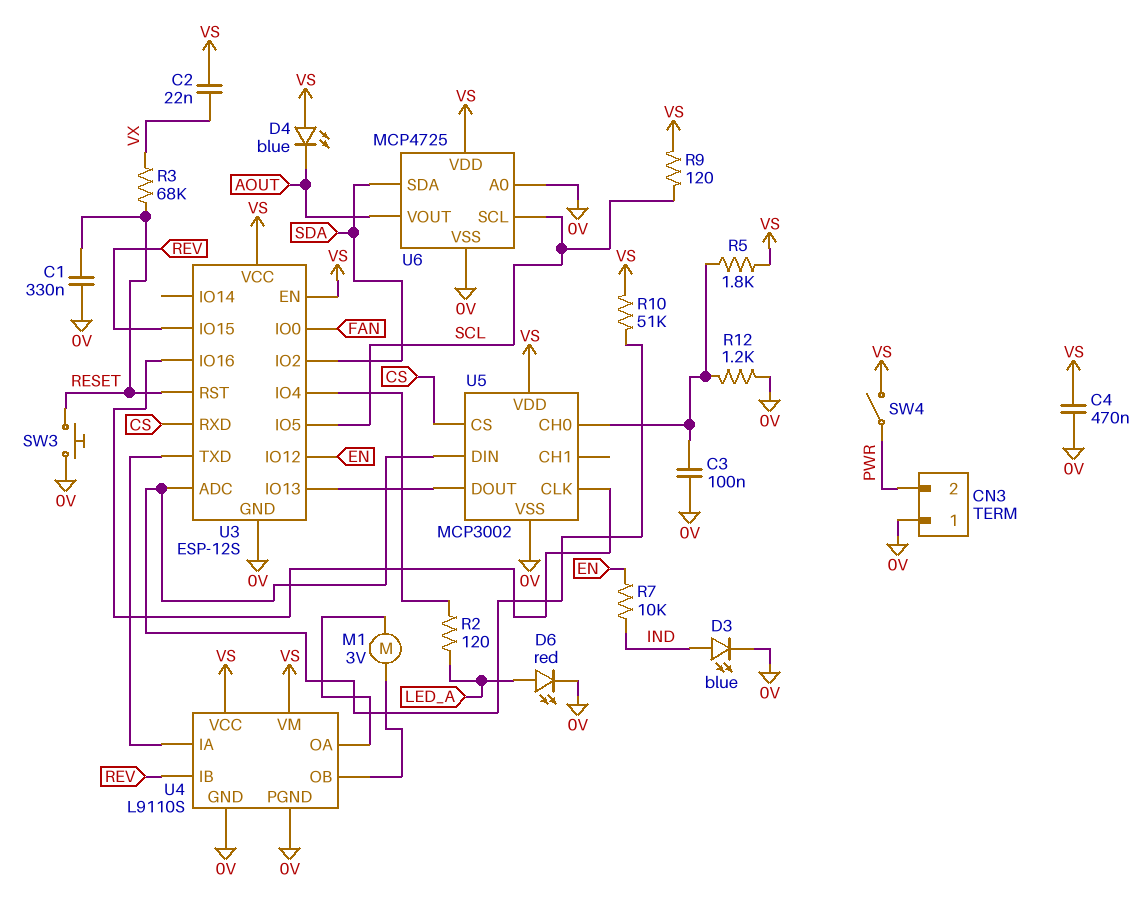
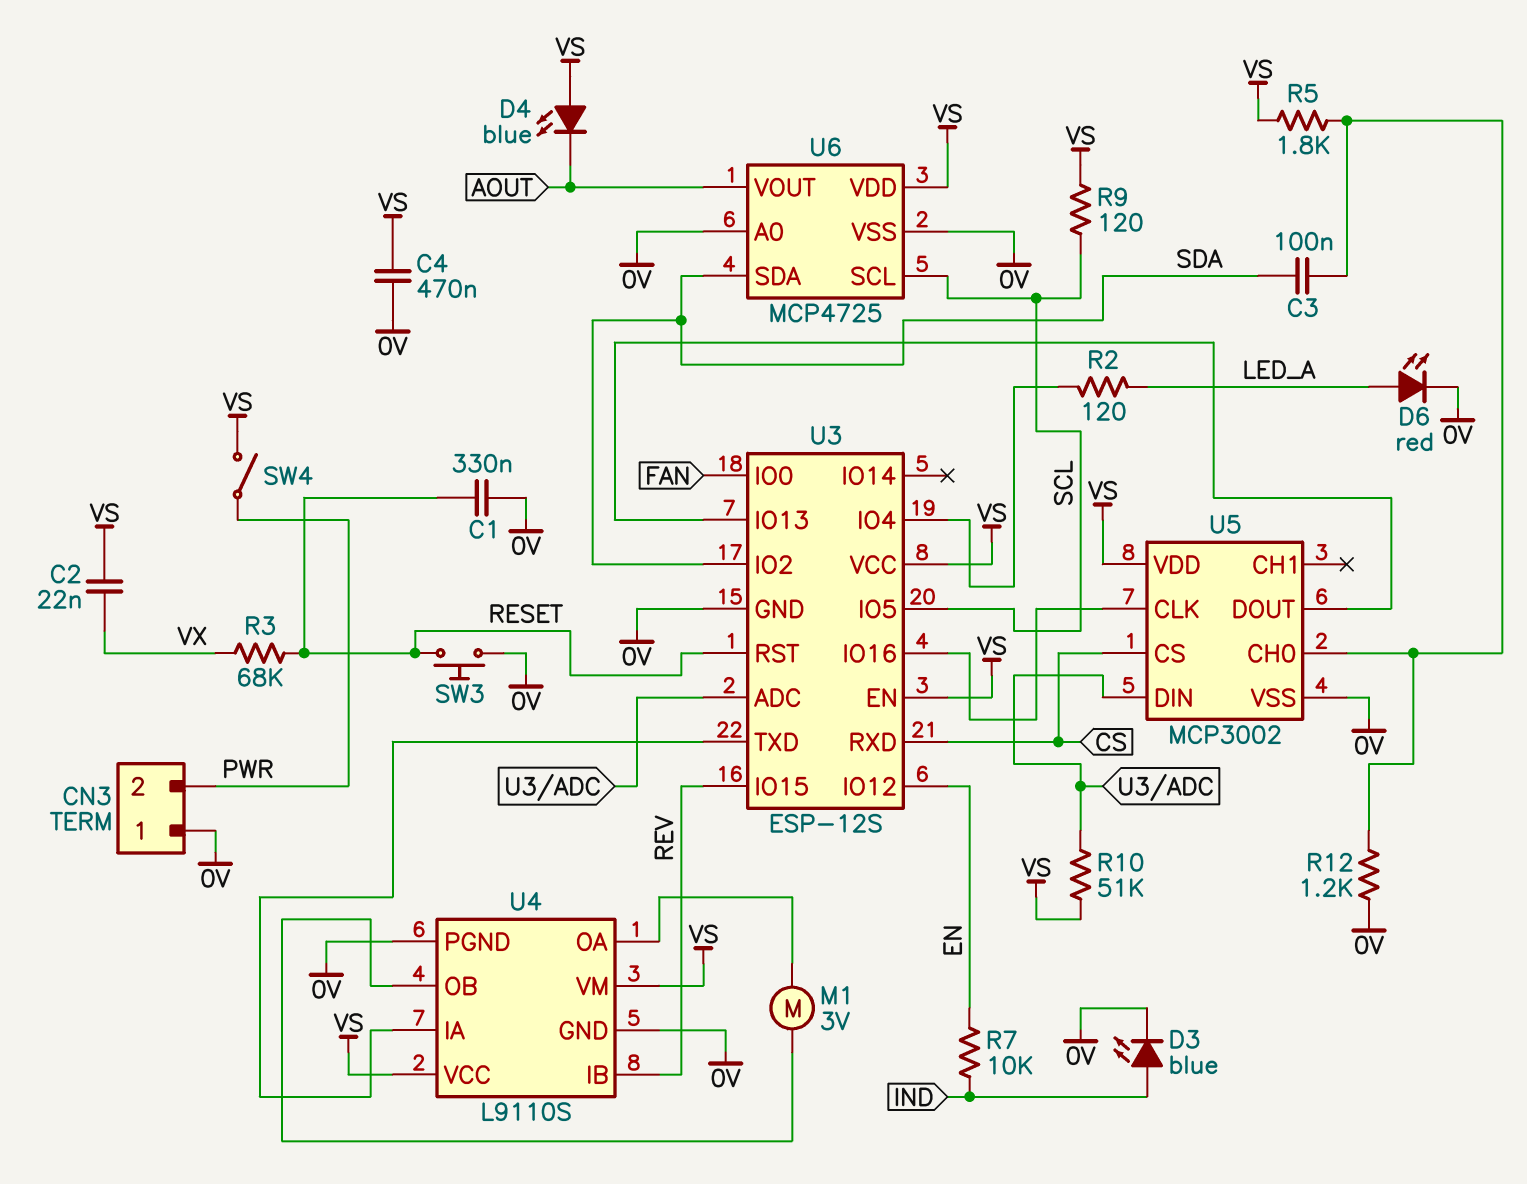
C3: 100nF (0V, U5/CH0) -> 100nF (SDA, U5/CH0)

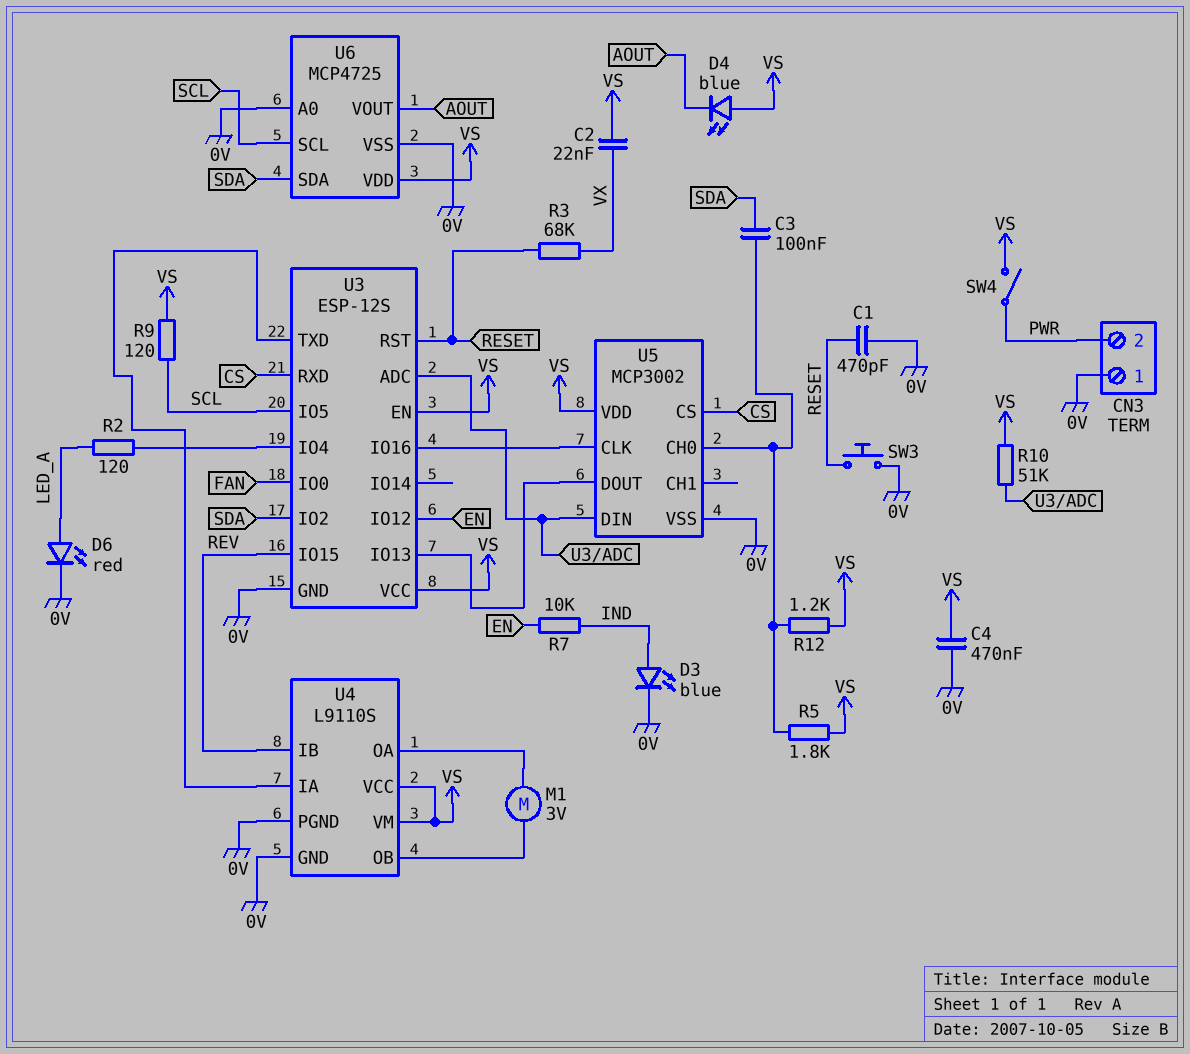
C1: 330nF (0V, RESET) -> 470pF (0V, RESET)
R12: 1.2k (0V, U5/CH0) -> 1.2k (U5/CH0, VS)

